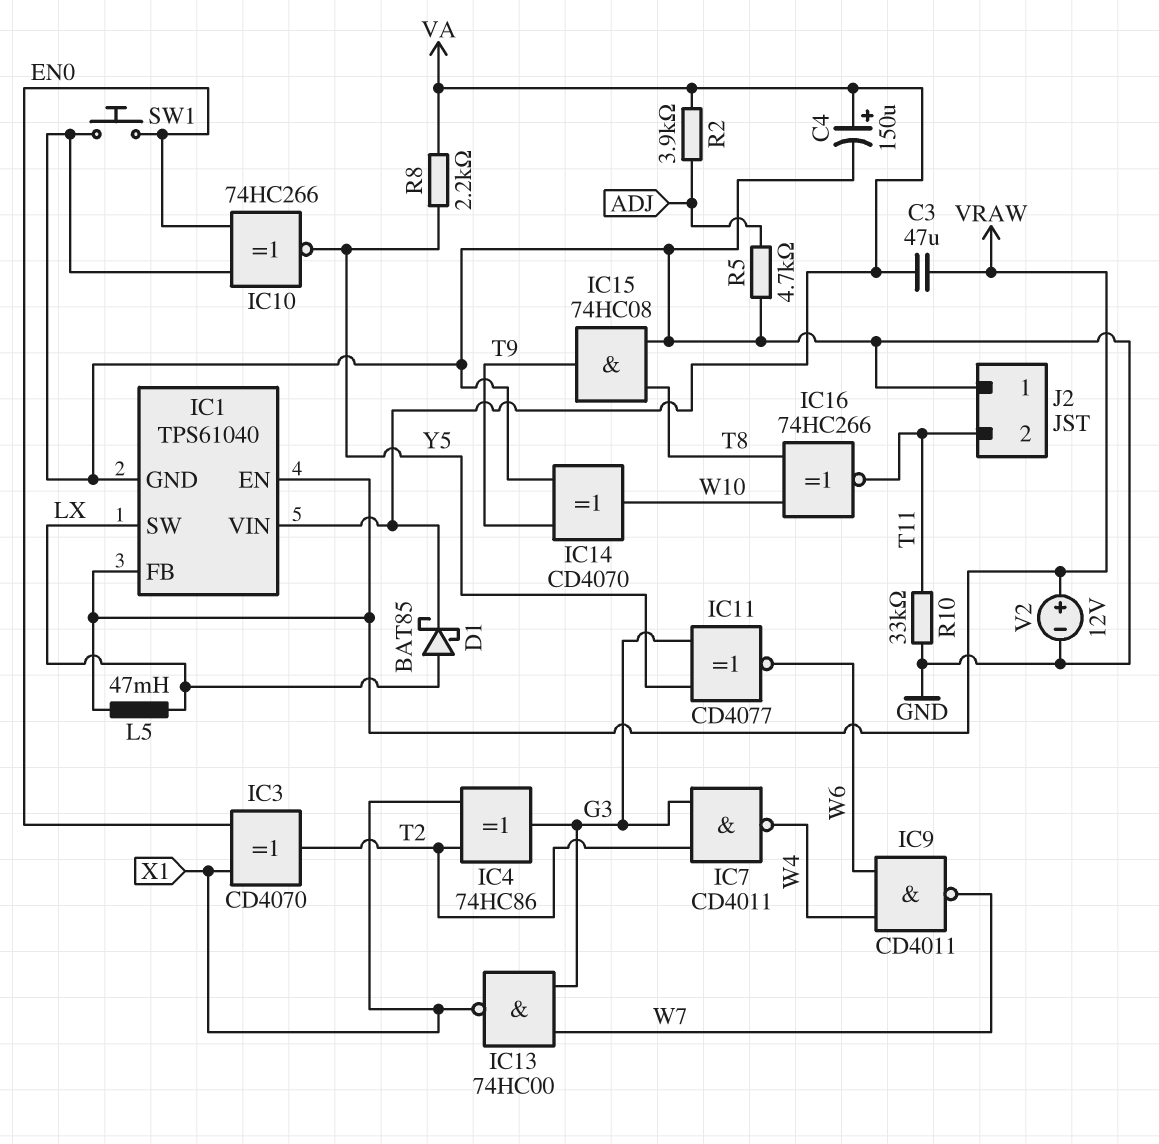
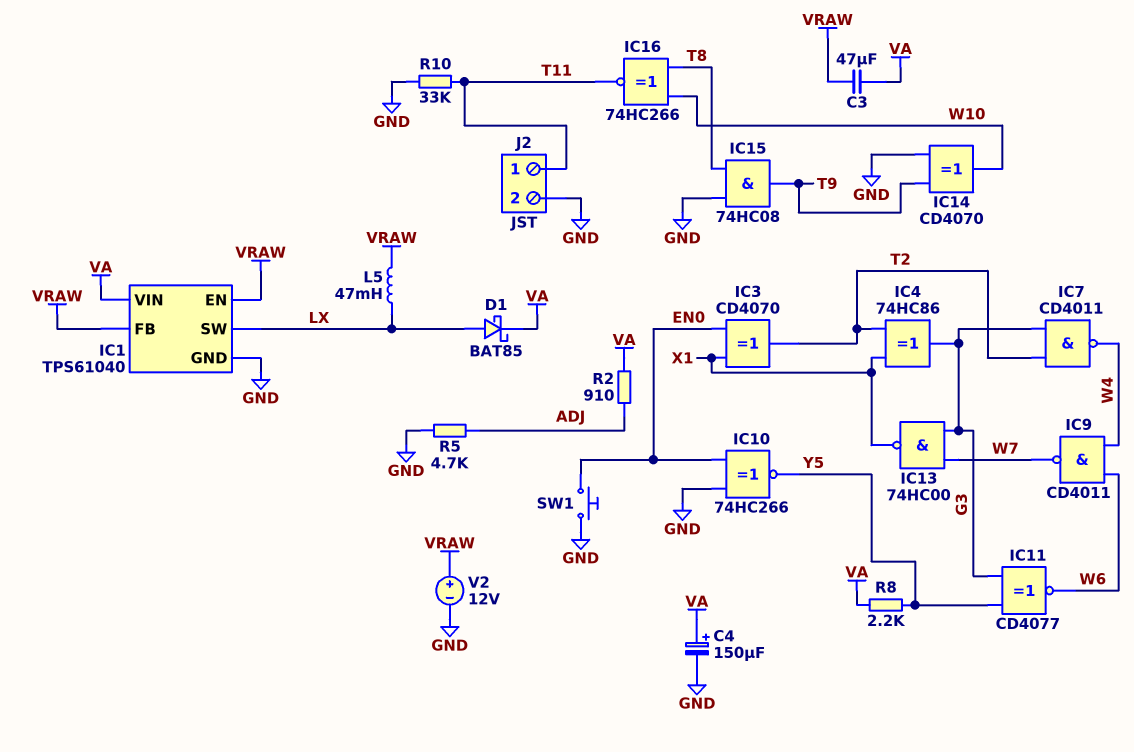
J2 pin 1: GND -> T11
J2 pin 2: T11 -> GND
R2: 3.9k (ADJ, VA) -> 910 (ADJ, VA)

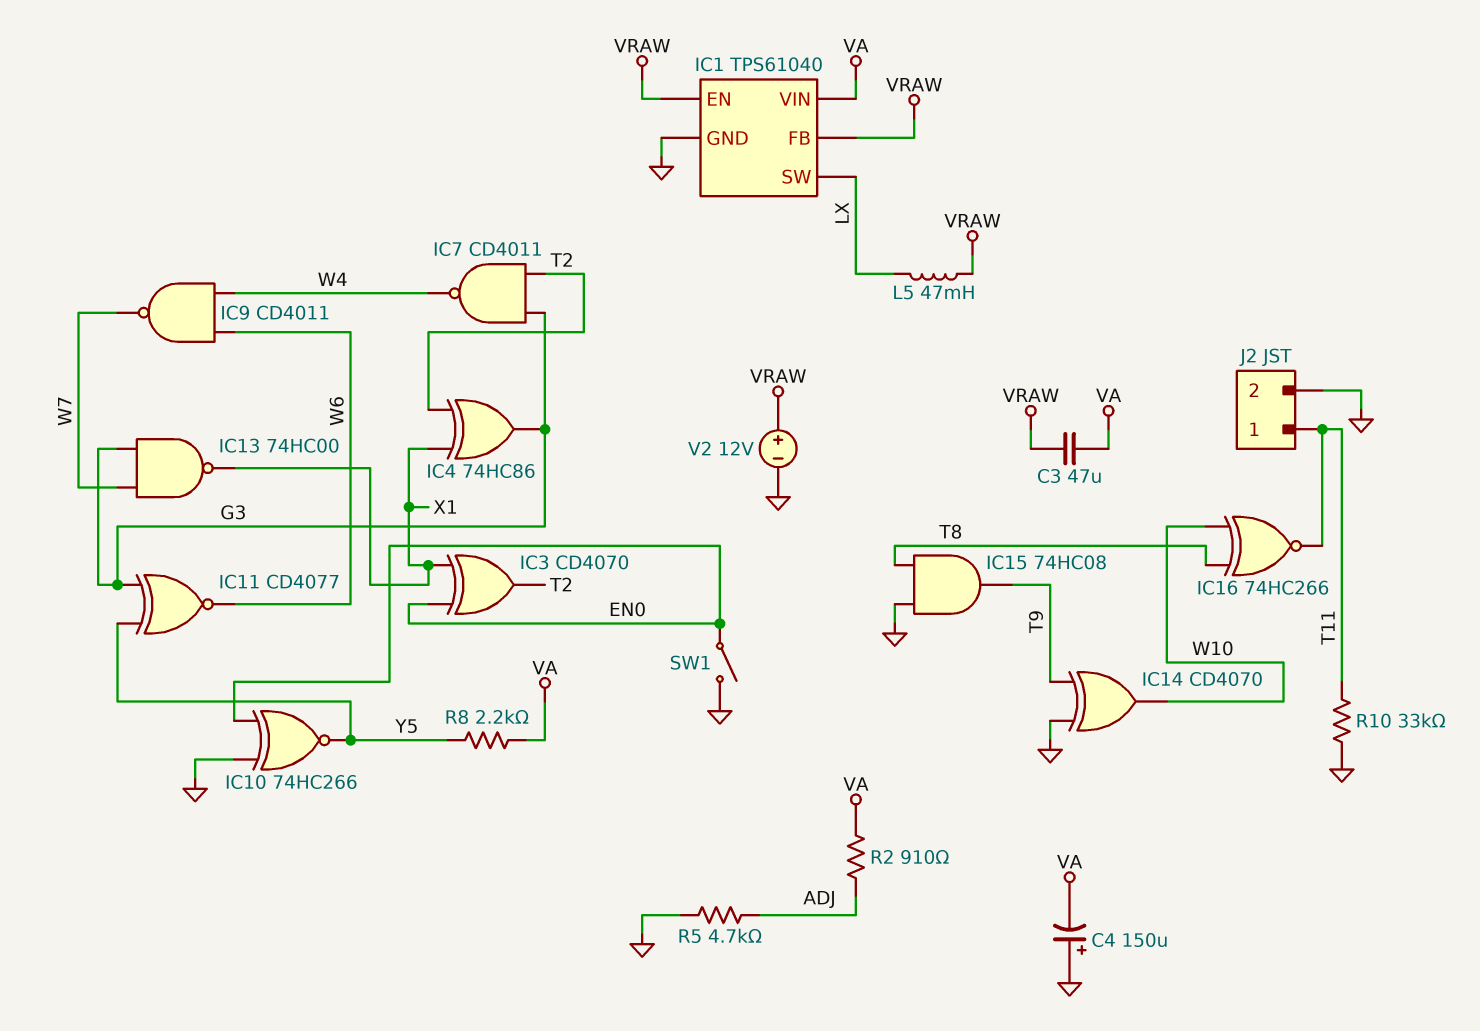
C4: 150uF (plus VA, minus GND) -> 150uF (plus GND, minus VA)
D1: schottky BAT85 (A LX, K VA) -> none
SW1: button (EN0, GND) -> switch (EN0, GND)

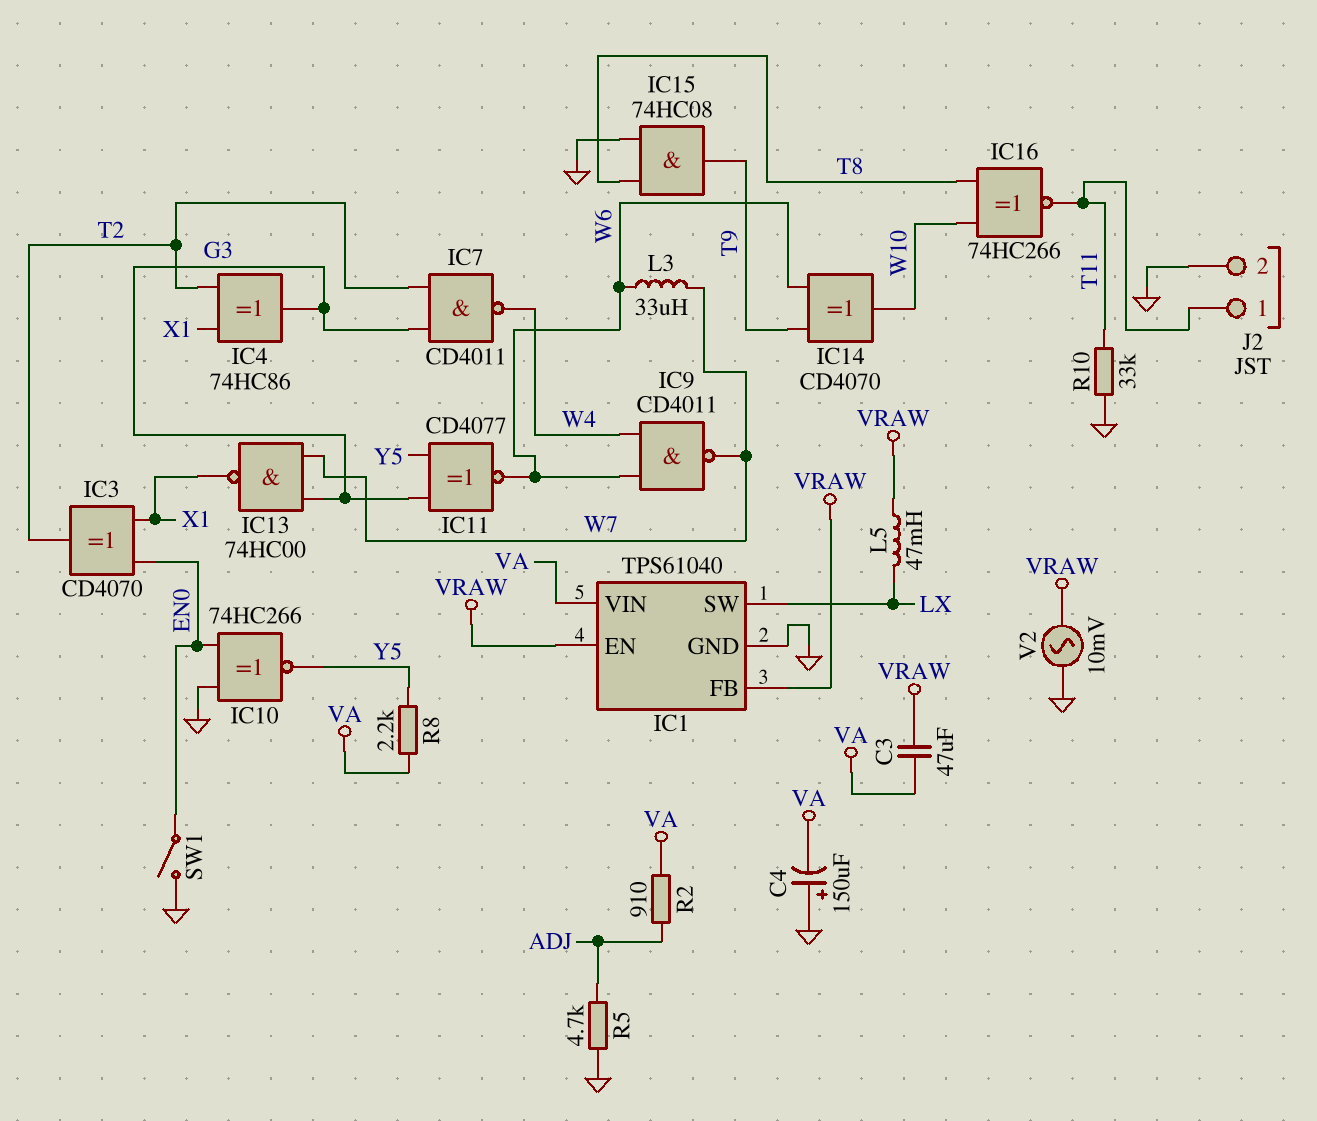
IC14: XOR CD4070 (in GND, in T9, out W10) -> XOR CD4070 (in T9, in W6, out W10)
L3: none -> 33uH (W6, W7)
V2: 12V (plus VRAW, minus GND) -> AC 10mV (GND, VRAW)

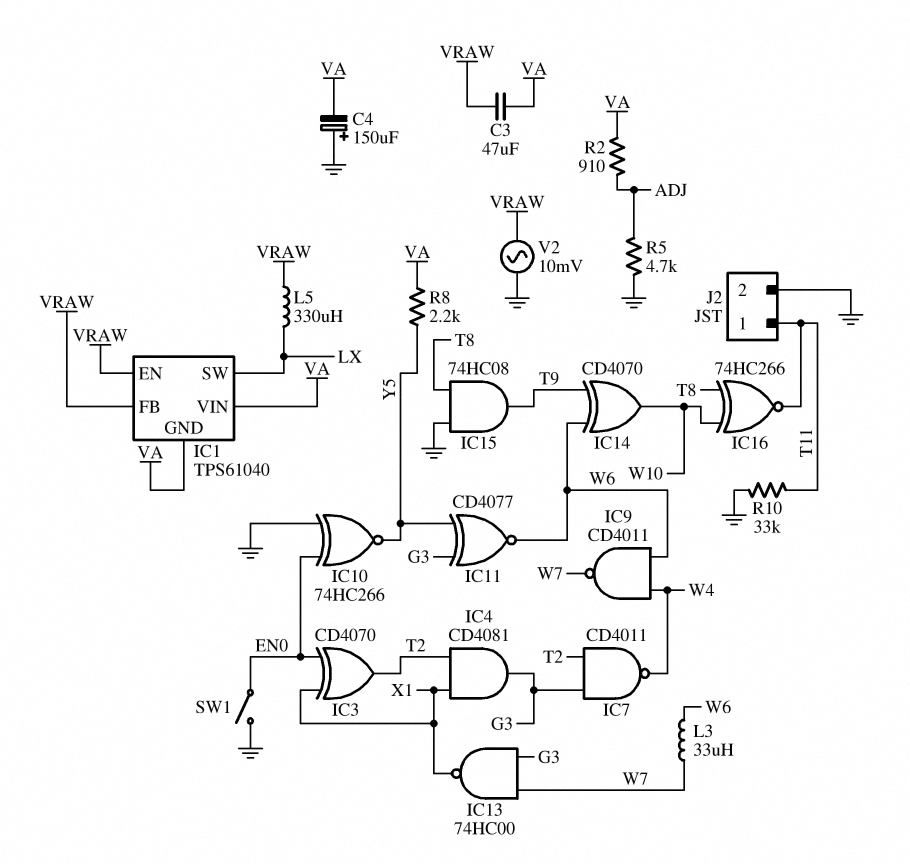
IC1 pin GND: GND -> VA
IC4: XOR 74HC86 (in T2, in X1, out G3) -> AND CD4081 (in T2, in X1, out G3)
L5: 47mH (LX, VRAW) -> 330uH (LX, VRAW)

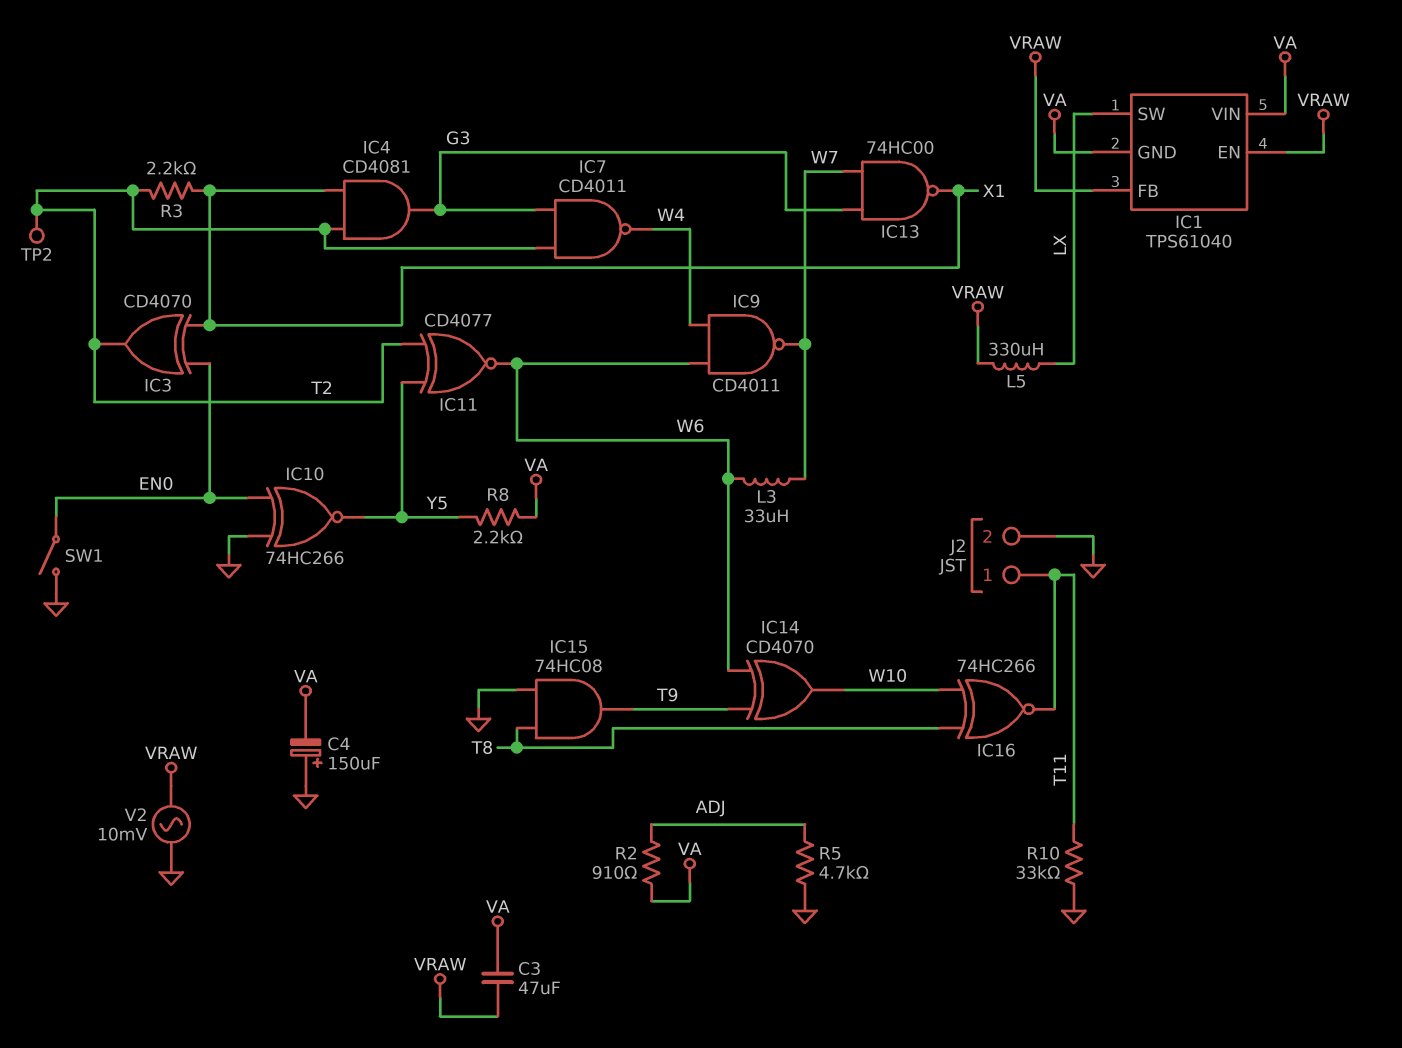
IC11: XNOR CD4077 (in G3, in Y5, out W6) -> XNOR CD4077 (in T2, in Y5, out W6)
R3: none -> 2.2k (T2, X1)
TP2: none -> test point (T2)

